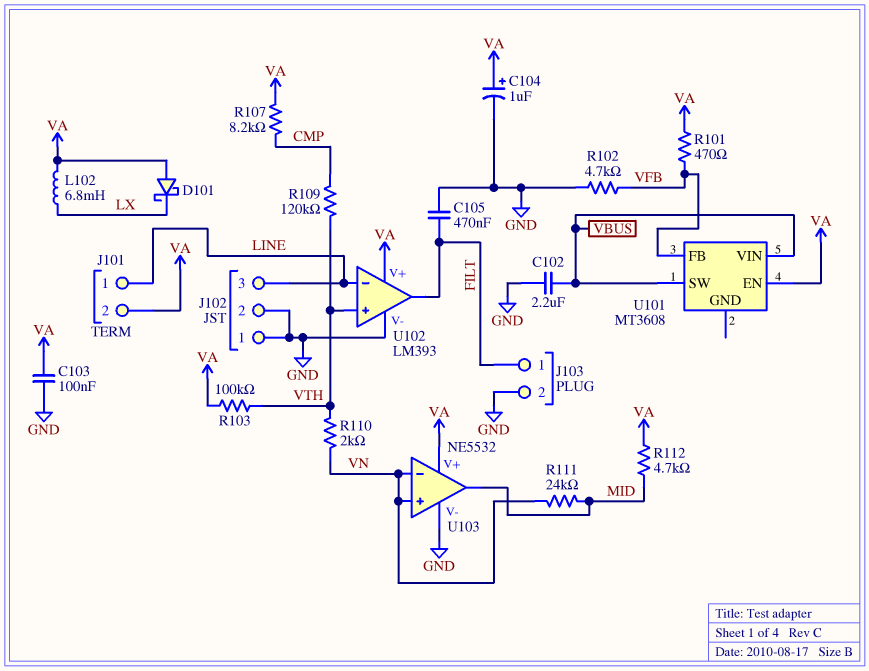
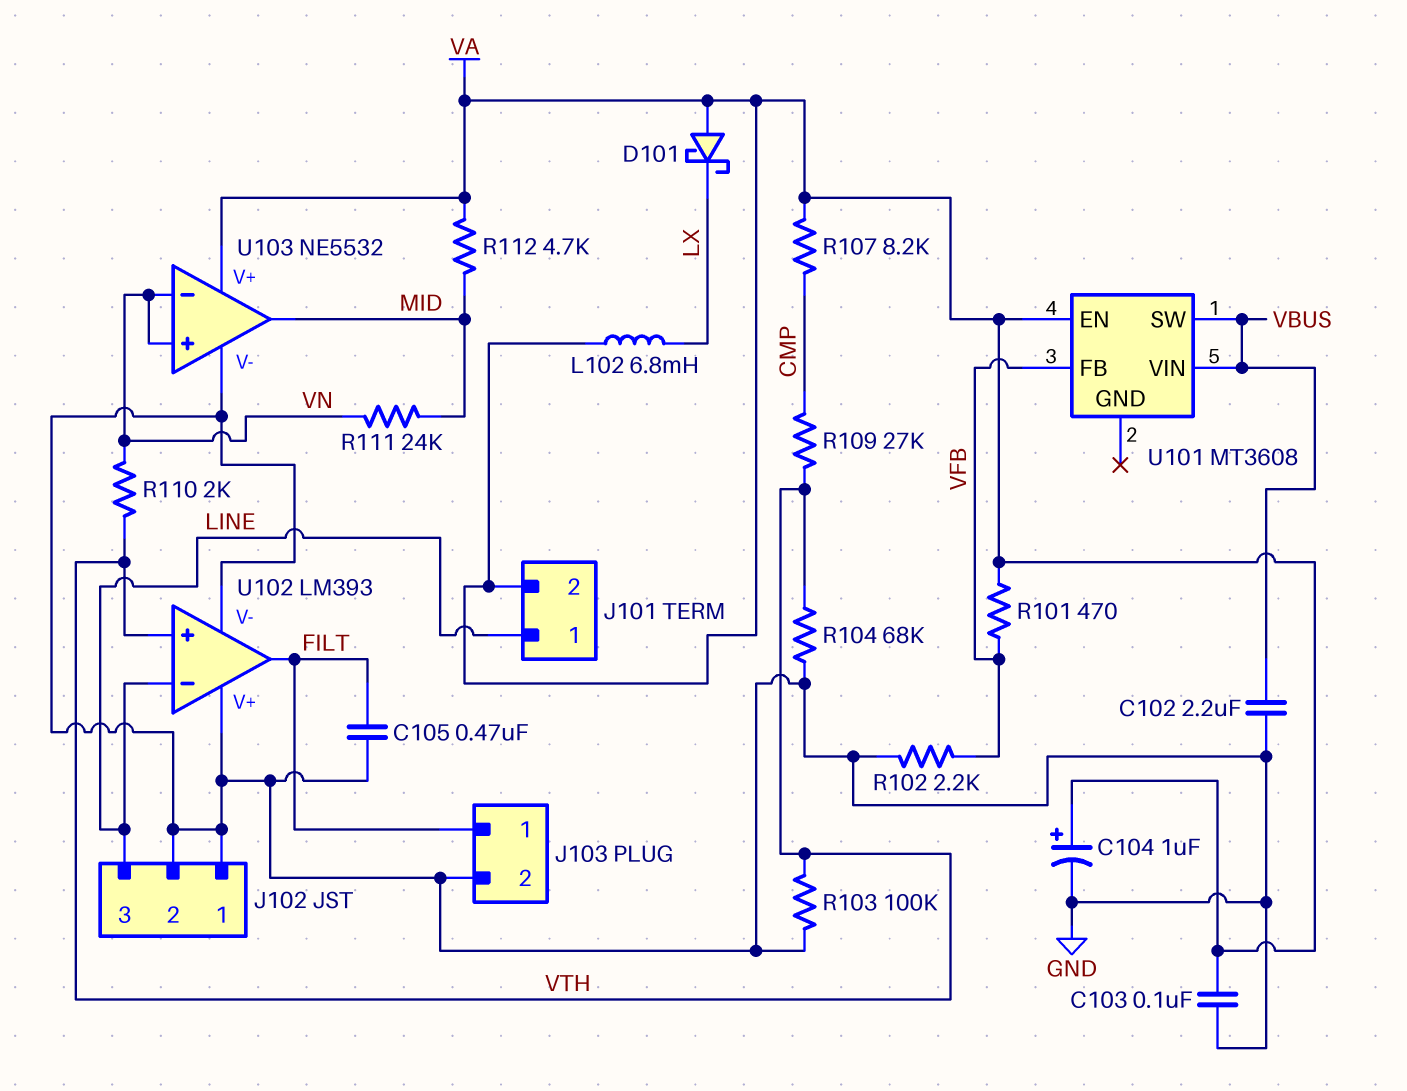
R102: 4.7k (GND, VFB) -> 2.2k (GND, VFB)
R103: 100k (VA, VTH) -> 100k (GND, VTH)
R104: none -> 68k (GND, VTH)
R109: 120k (CMP, VTH) -> 27k (CMP, VTH)
U102 pin V+: VA -> GND

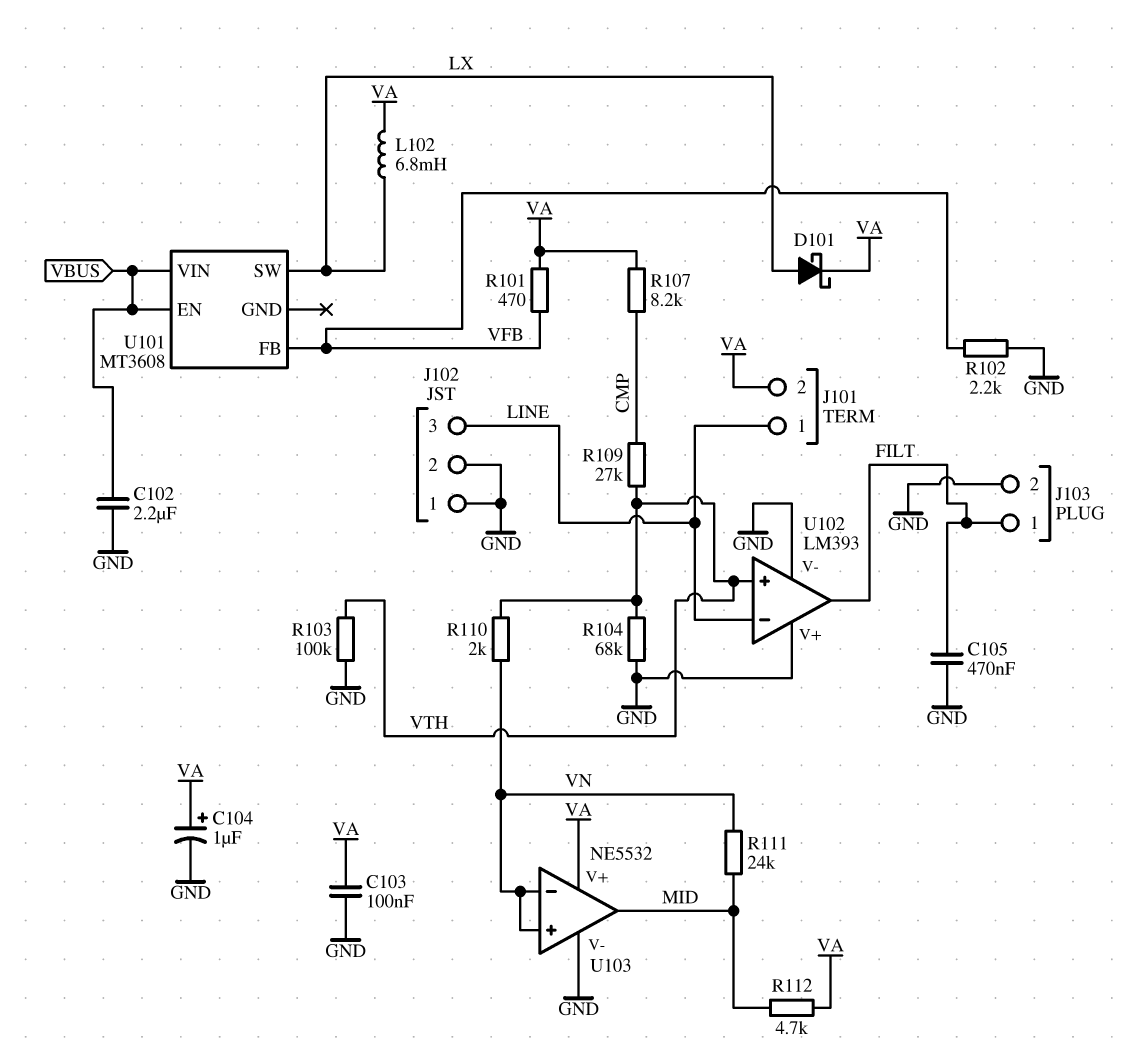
D101: schottky (A VA, K LX) -> schottky (A LX, K VA)
U101 pin EN: VA -> VBUS
U101 pin SW: VBUS -> LX

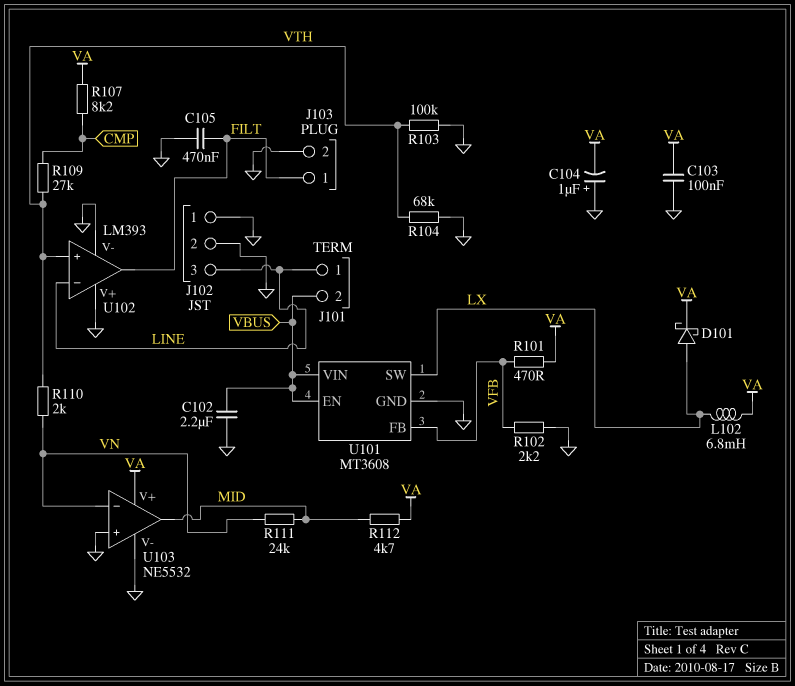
C104: 1uF (plus VA, minus GND) -> 1uF (plus GND, minus VA)
J101 pin 2: VA -> VBUS
U101 pin GND: none -> GND
U103 pin in+: VN -> GND

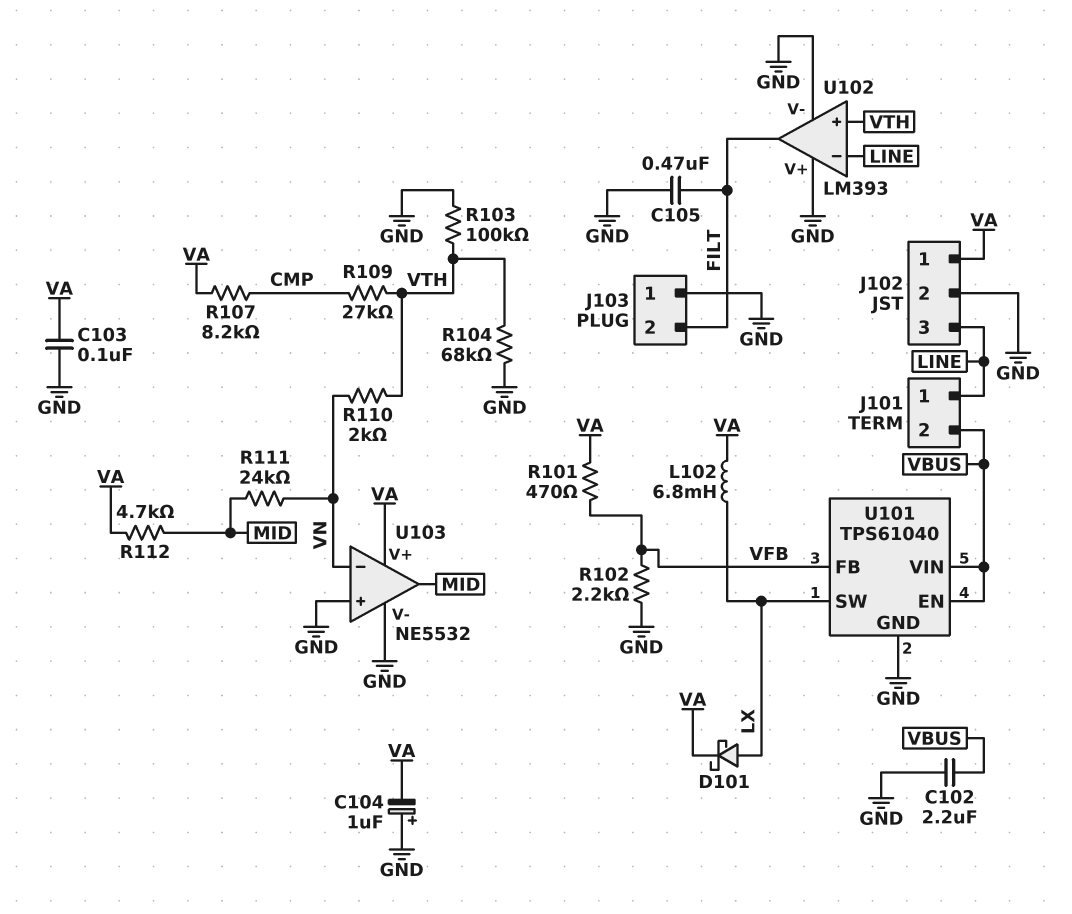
J102 pin 1: GND -> VA
J103 pin 1: FILT -> GND
J103 pin 2: GND -> FILT
U101: MT3608 -> TPS61040

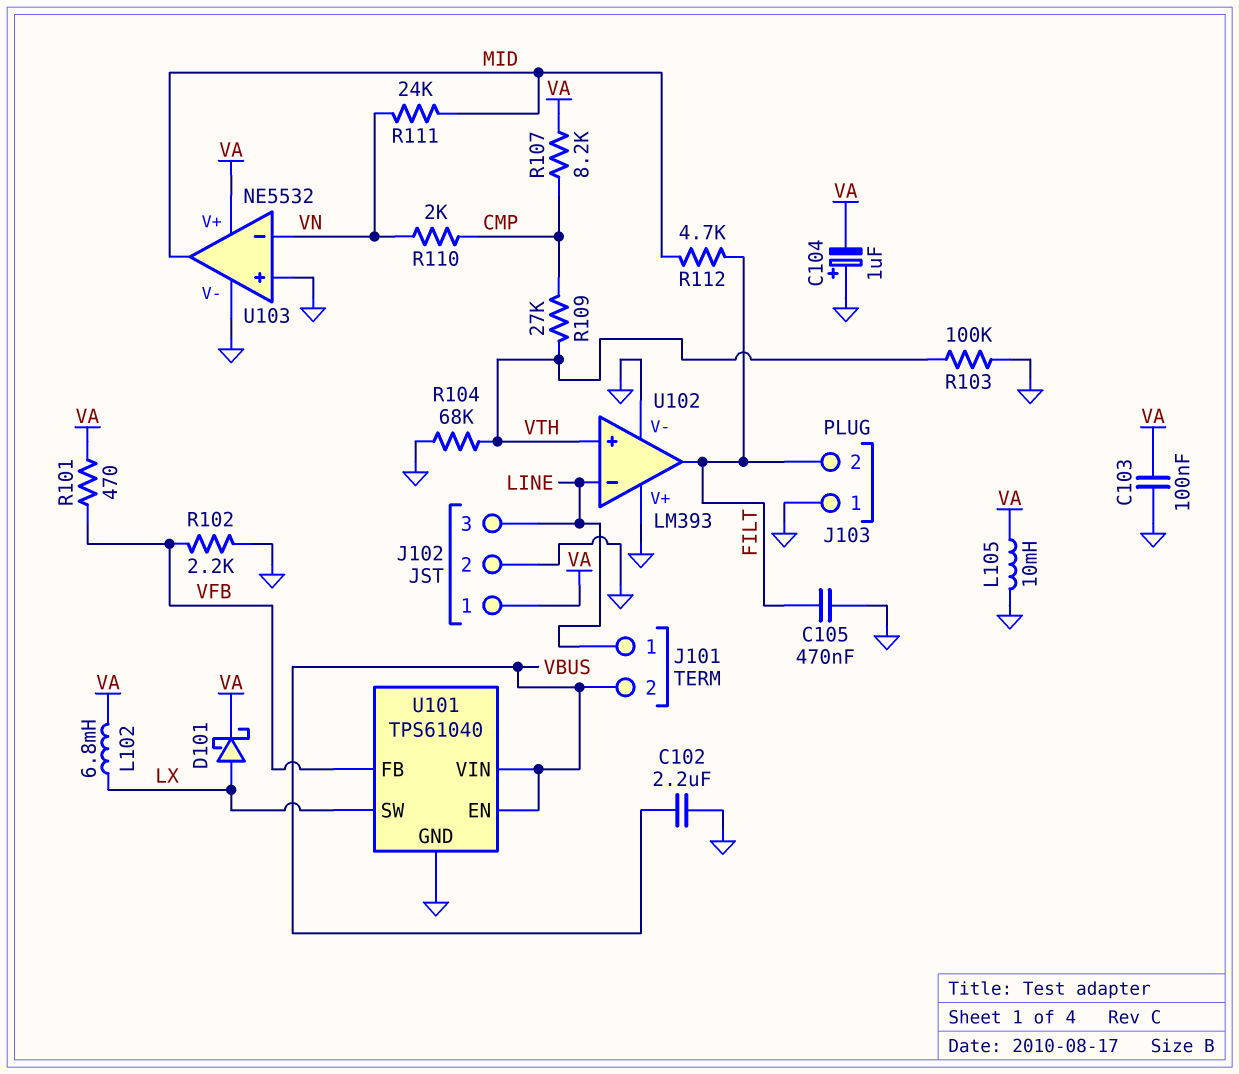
L105: none -> 10mH (GND, VA)
R110: 2k (VN, VTH) -> 2k (CMP, VN)
R112: 4.7k (MID, VA) -> 4.7k (FILT, MID)

